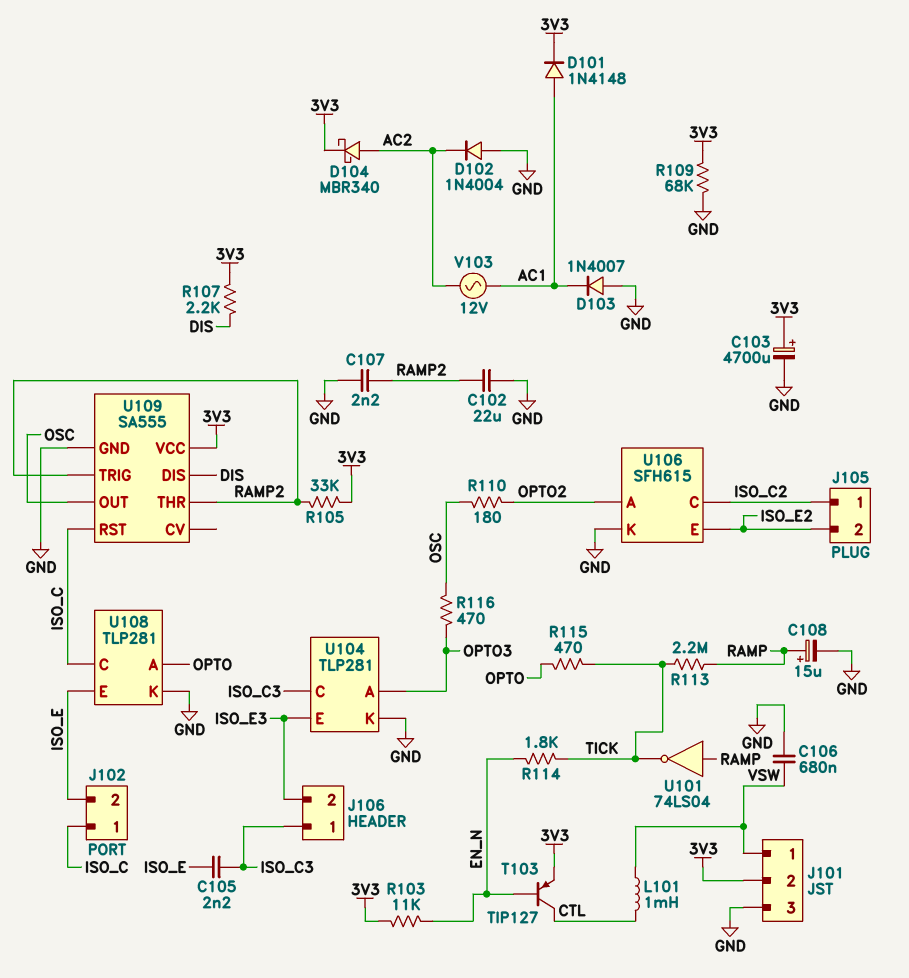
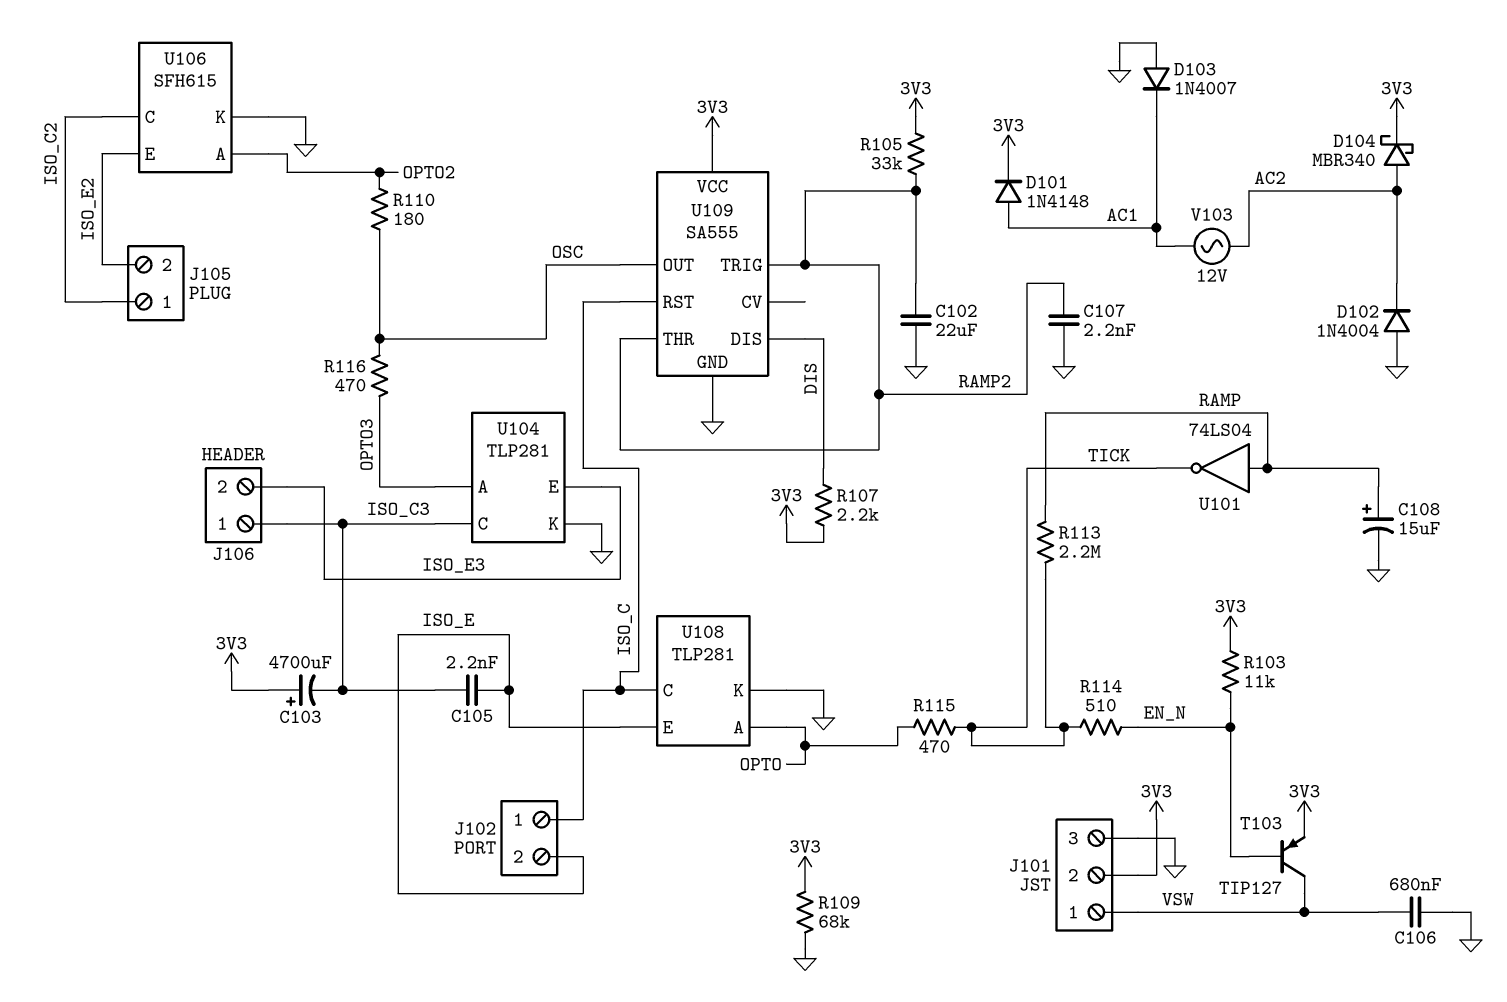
C103: 4700uF (plus 3V3, minus GND) -> 4700uF (plus 3V3, minus ISO_C3)
L101: 1mH (CTL, VSW) -> none
R114: 1.8k (EN_N, TICK) -> 510 (EN_N, TICK)
T103: PNP TIP127 (B EN_N, C CTL, E 3V3) -> PNP TIP127 (B EN_N, C VSW, E 3V3)

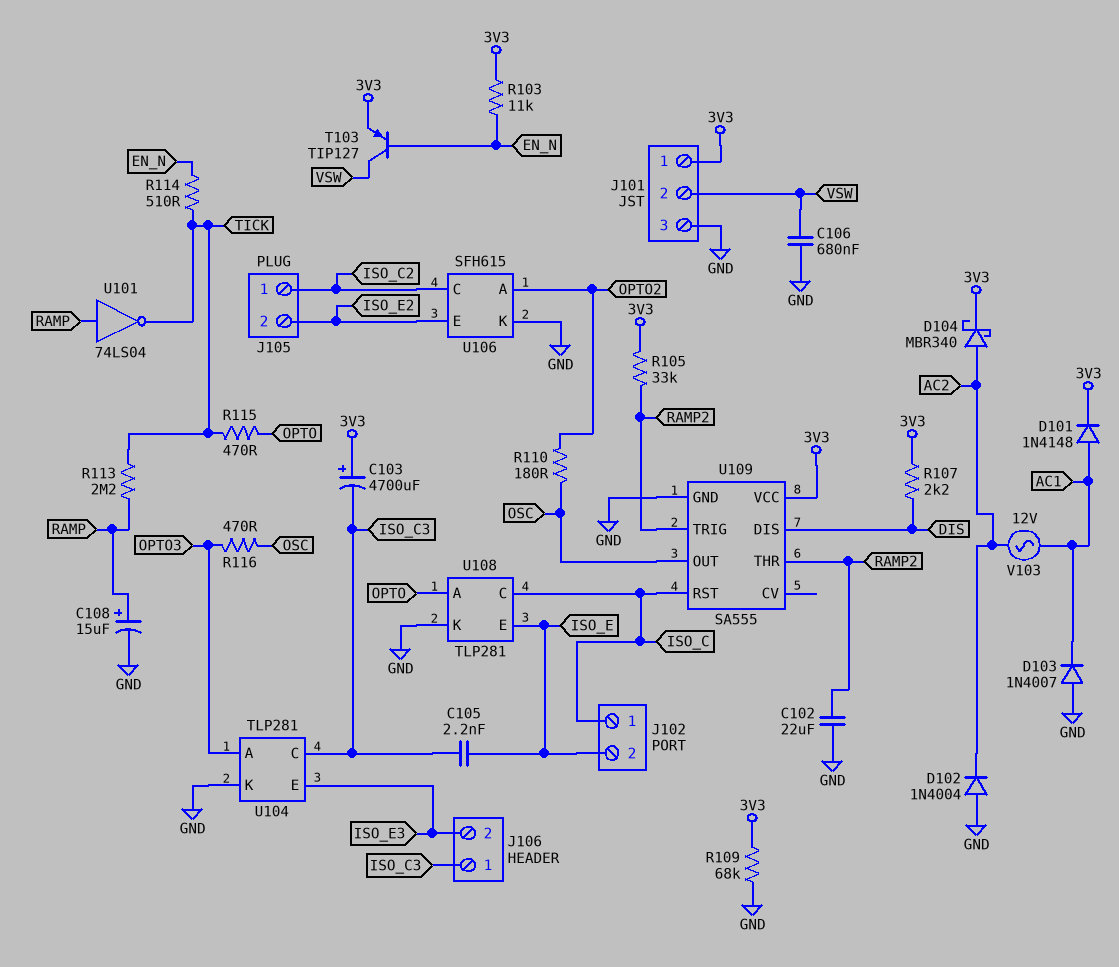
C107: 2.2nF (GND, RAMP2) -> none
J101 pin 1: VSW -> 3V3
J101 pin 2: 3V3 -> VSW

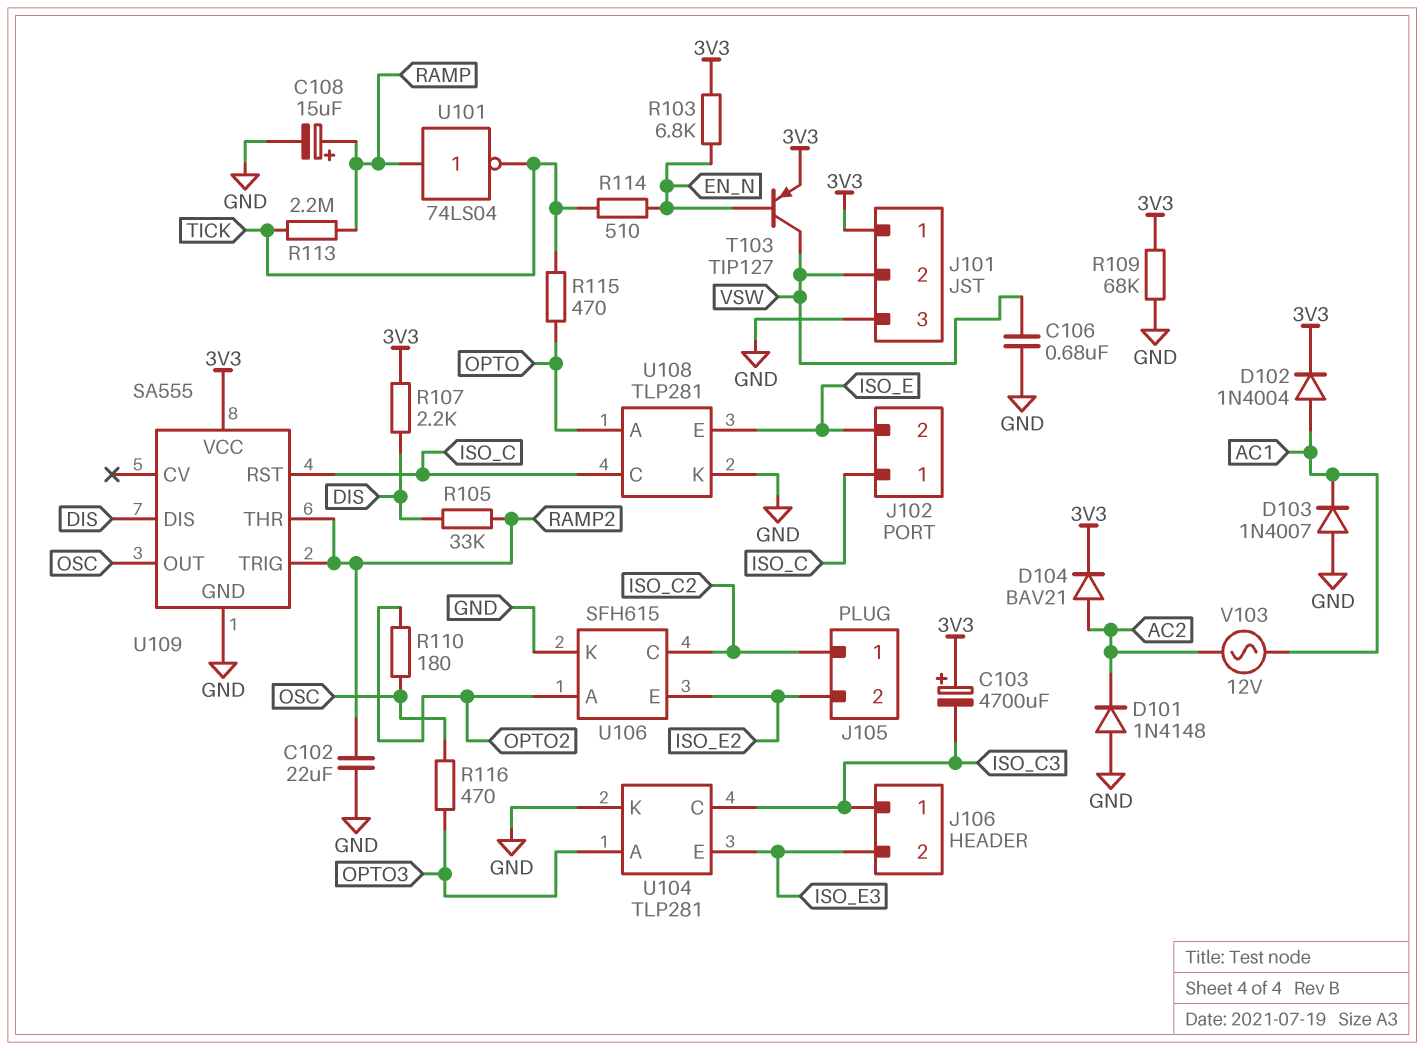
C105: 2.2nF (ISO_C3, ISO_E) -> none
D101: diode 1N4148 (A AC1, K 3V3) -> diode 1N4148 (A GND, K AC2)
D102: diode 1N4004 (A GND, K AC2) -> diode 1N4004 (A AC1, K 3V3)
D104: schottky MBR340 (A AC2, K 3V3) -> diode BAV21 (A AC2, K 3V3)
R103: 11k (3V3, EN_N) -> 6.8k (3V3, EN_N)
R105: 33k (3V3, RAMP2) -> 33k (DIS, RAMP2)

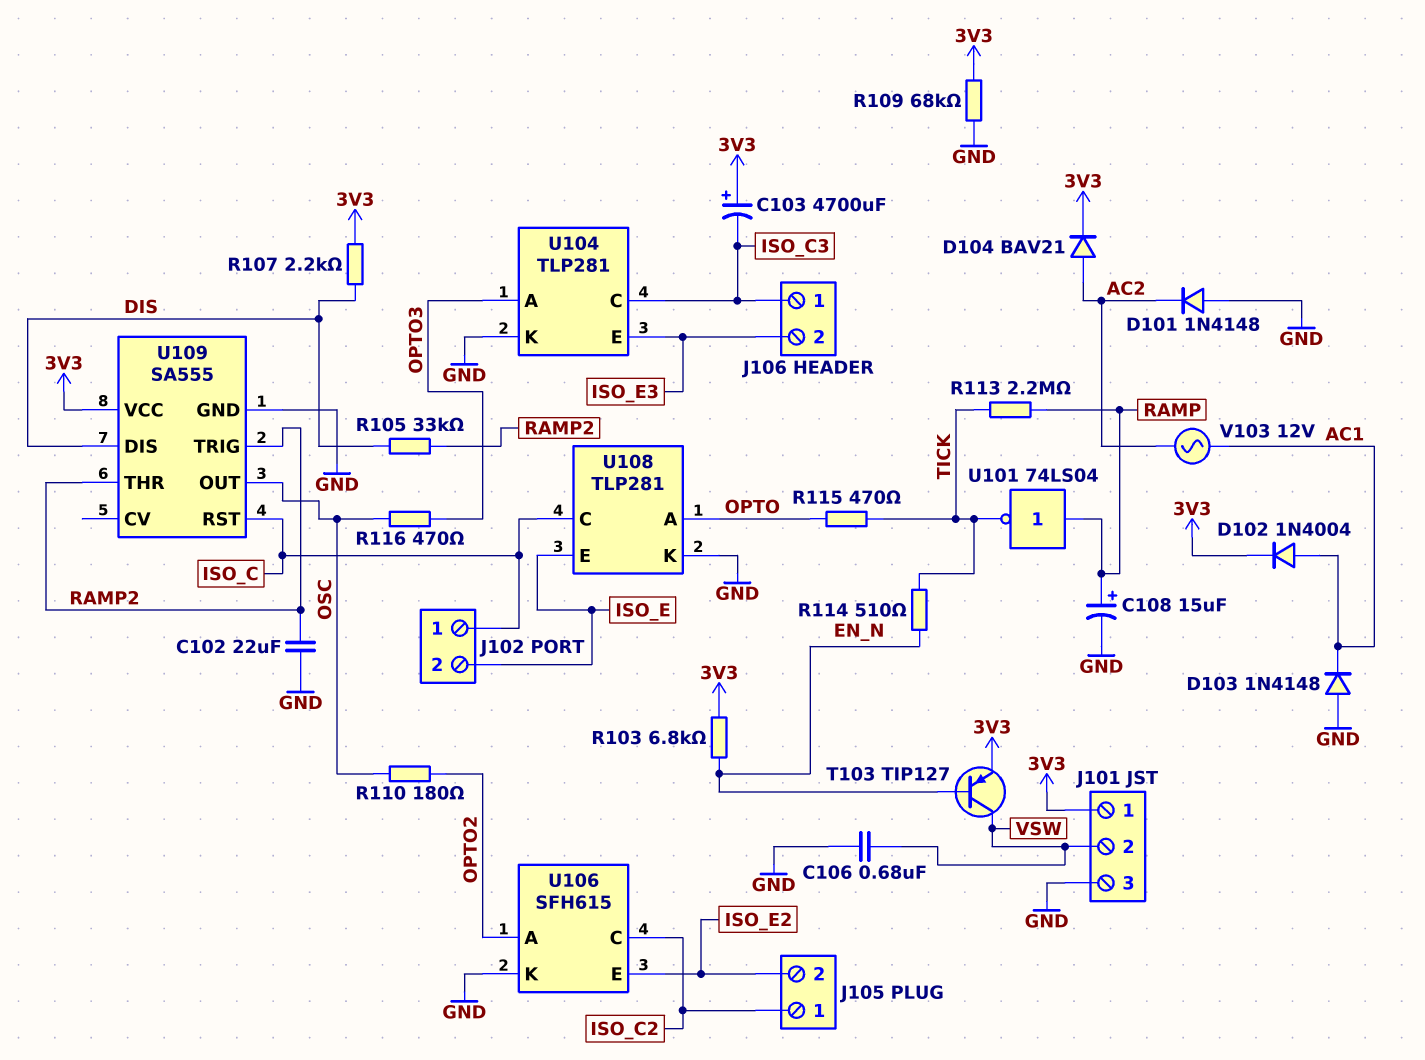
D103: diode 1N4007 (A GND, K AC1) -> diode 1N4148 (A GND, K AC1)

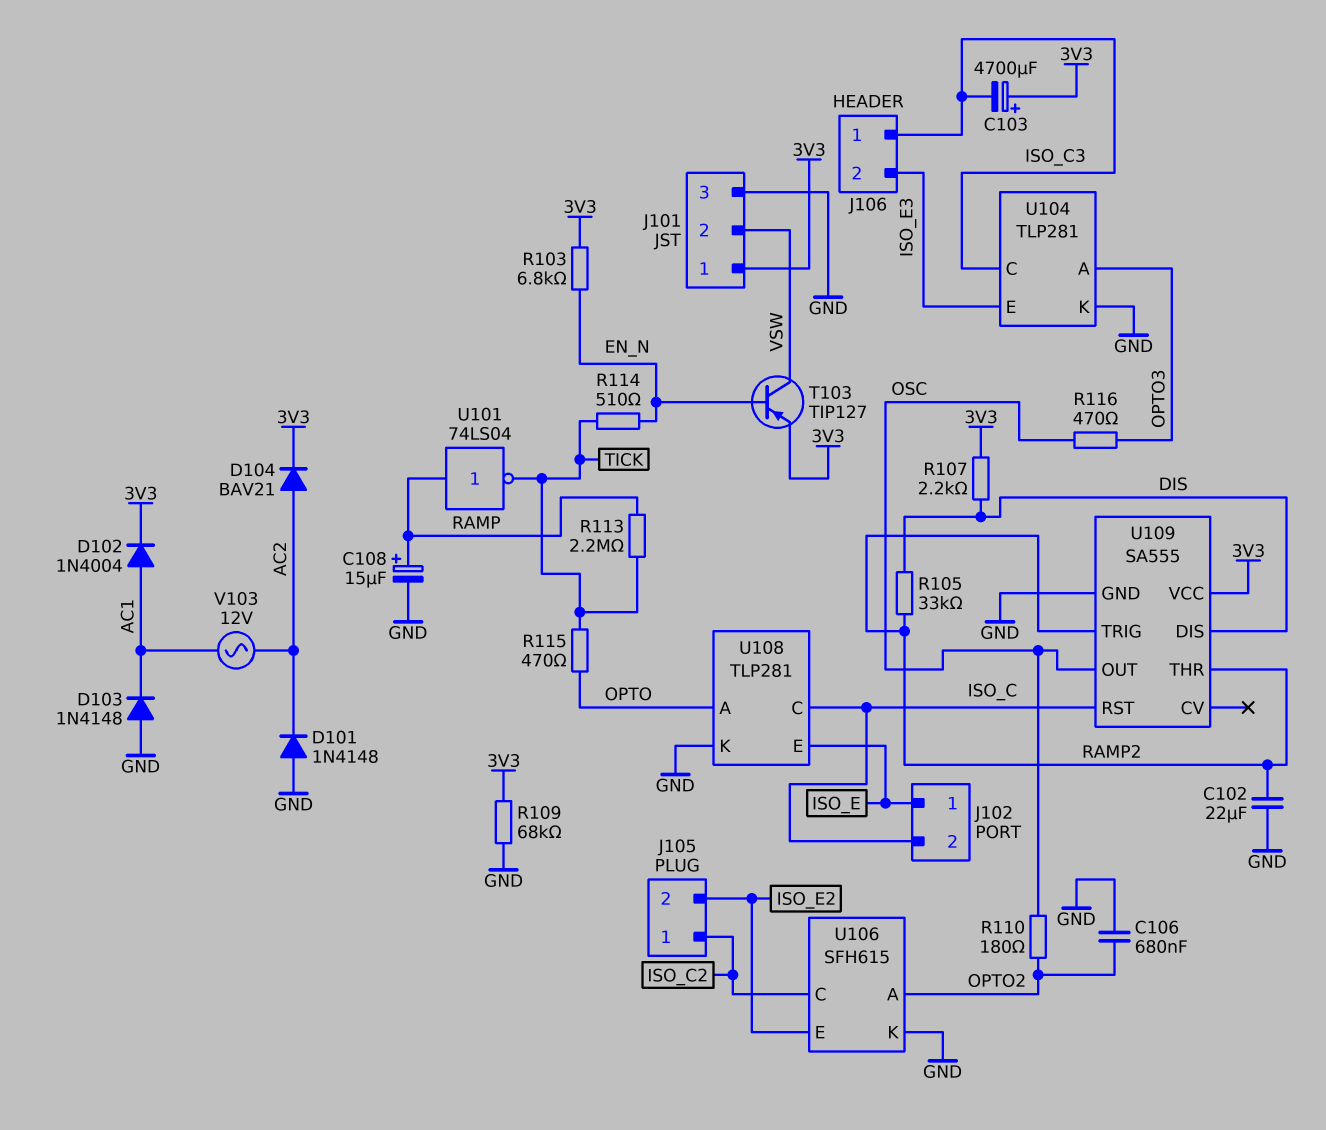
C106: 680nF (GND, VSW) -> 680nF (GND, OPTO2)
J102 pin 1: ISO_C -> ISO_E
J102 pin 2: ISO_E -> ISO_C

